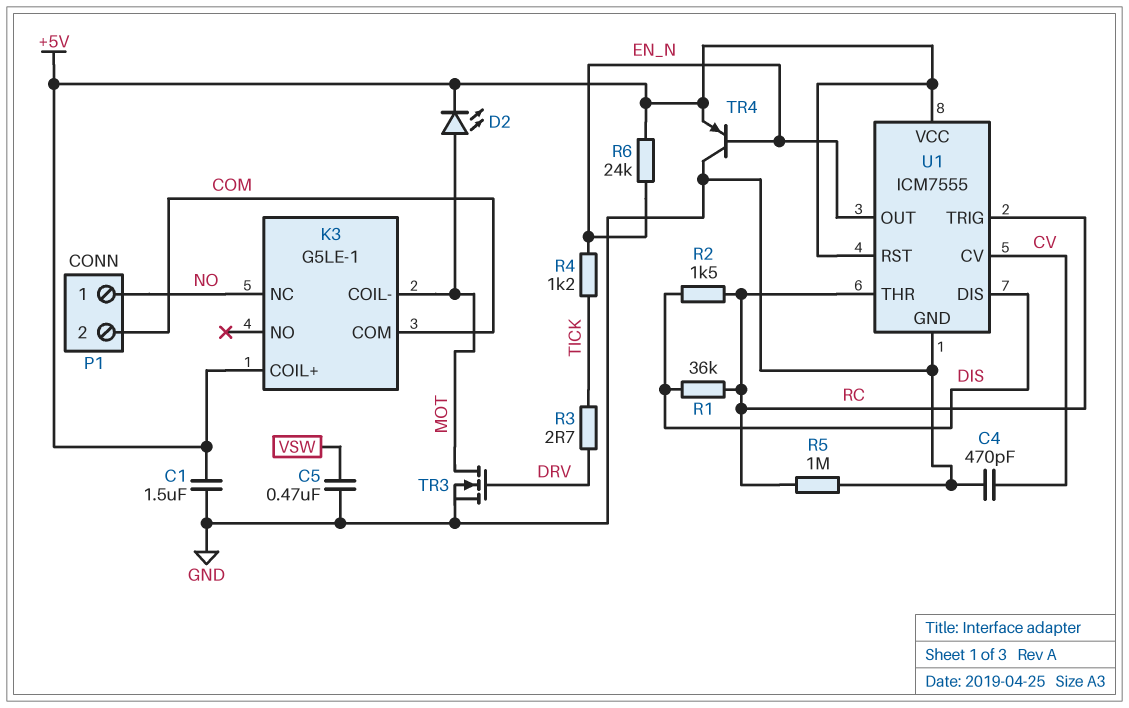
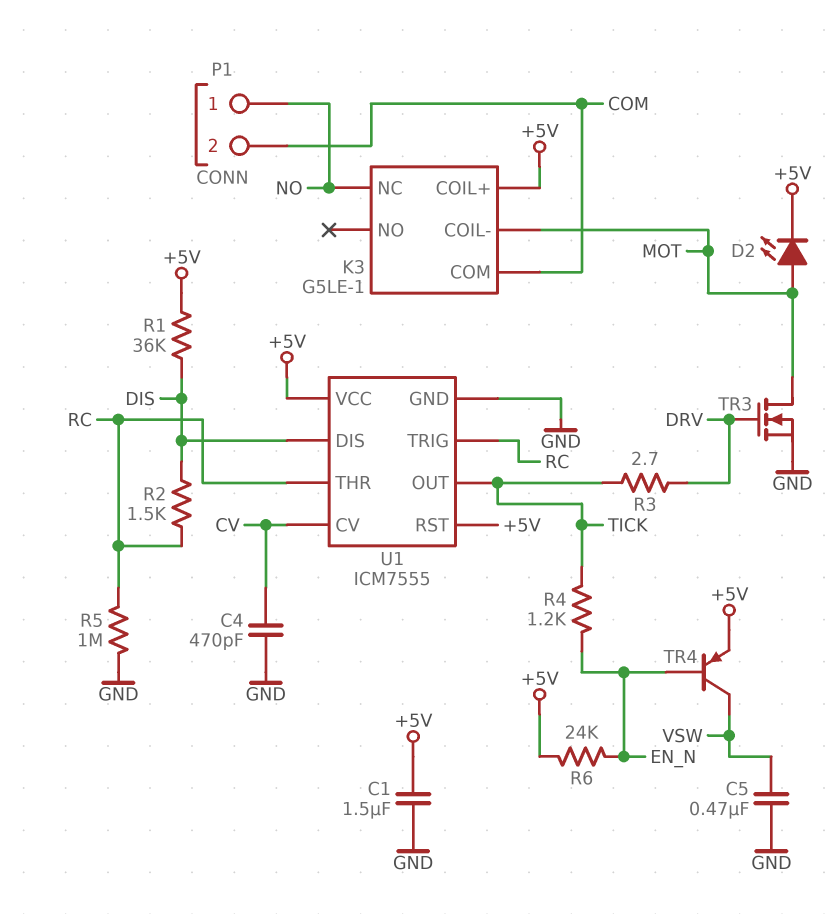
R1: 36k (DIS, RC) -> 36k (+5V, DIS)
TR4: PNP (B EN_N, C GND, E +5V) -> PNP (B EN_N, C VSW, E +5V)
U1 pin OUT: EN_N -> TICK

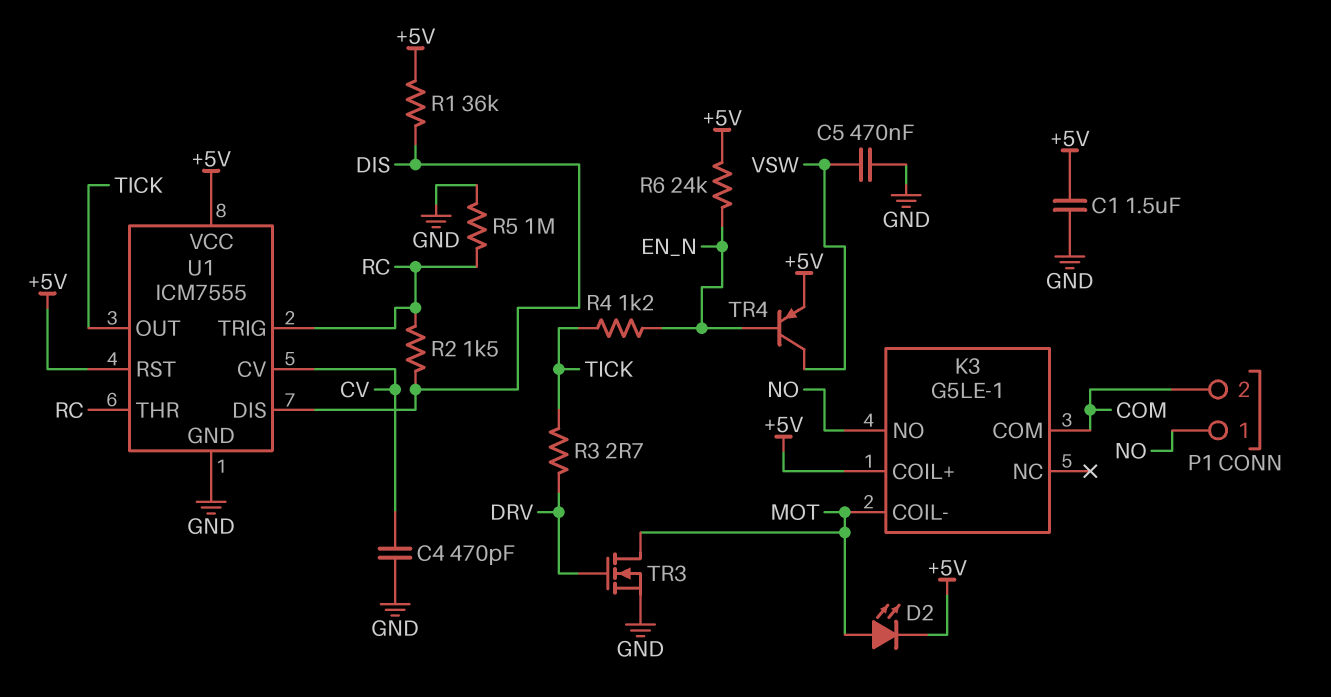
K3 pin NC: NO -> none
K3 pin NO: none -> NO

